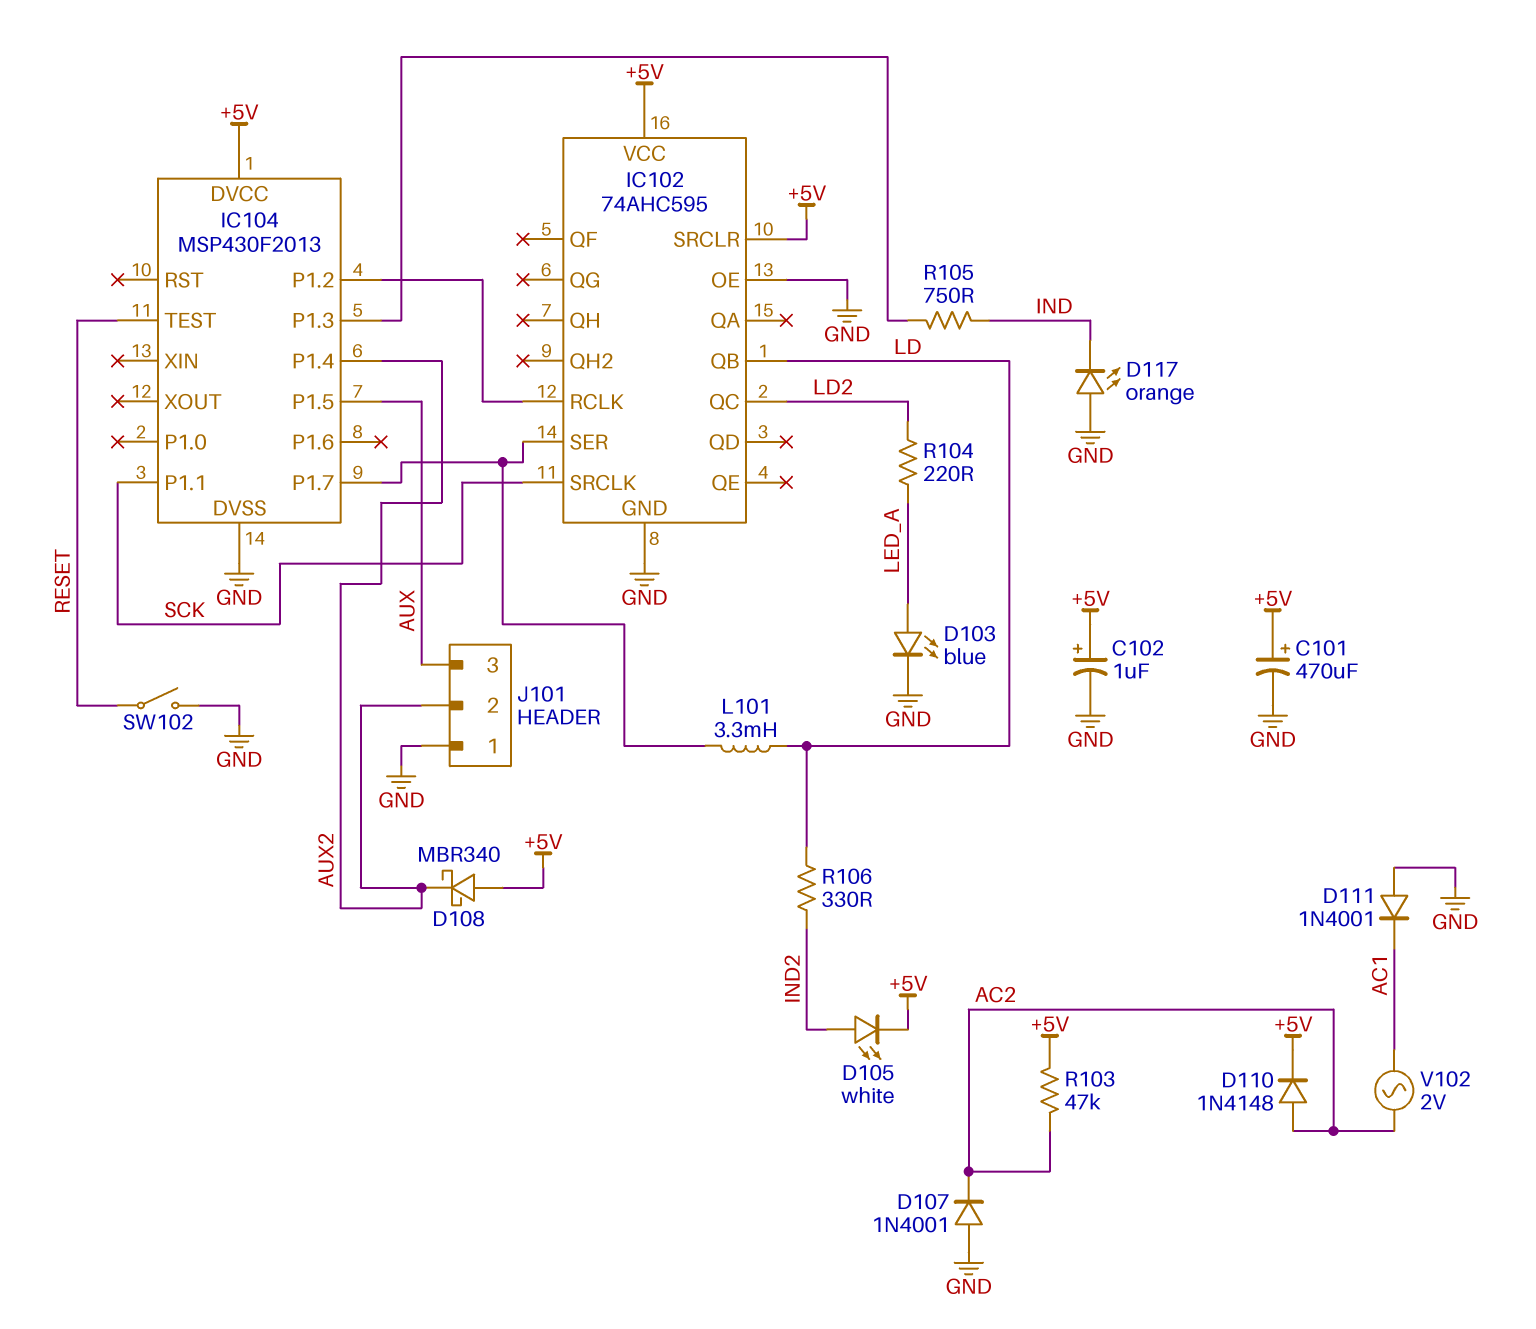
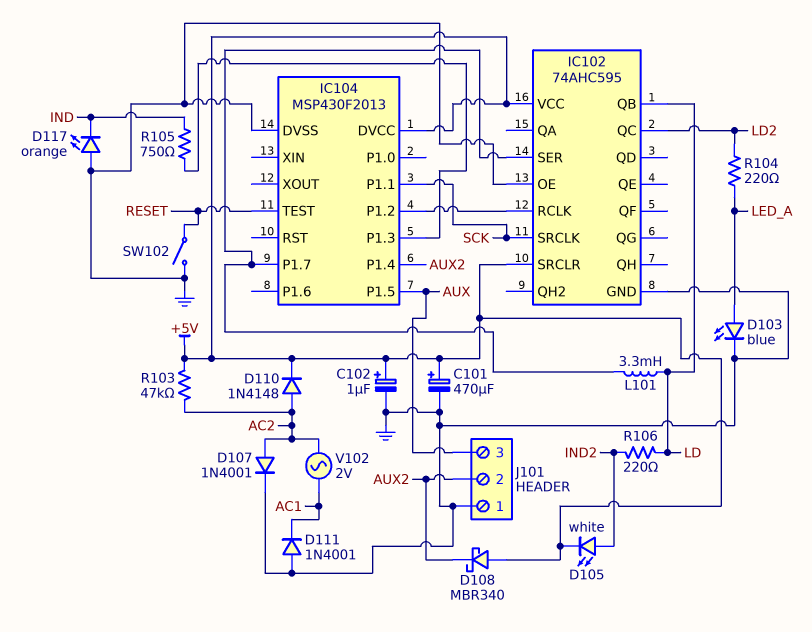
D107: diode 1N4001 (A GND, K AC2) -> diode 1N4001 (A AC2, K GND)
R106: 330 (IND2, LD) -> 220 (IND2, LD)

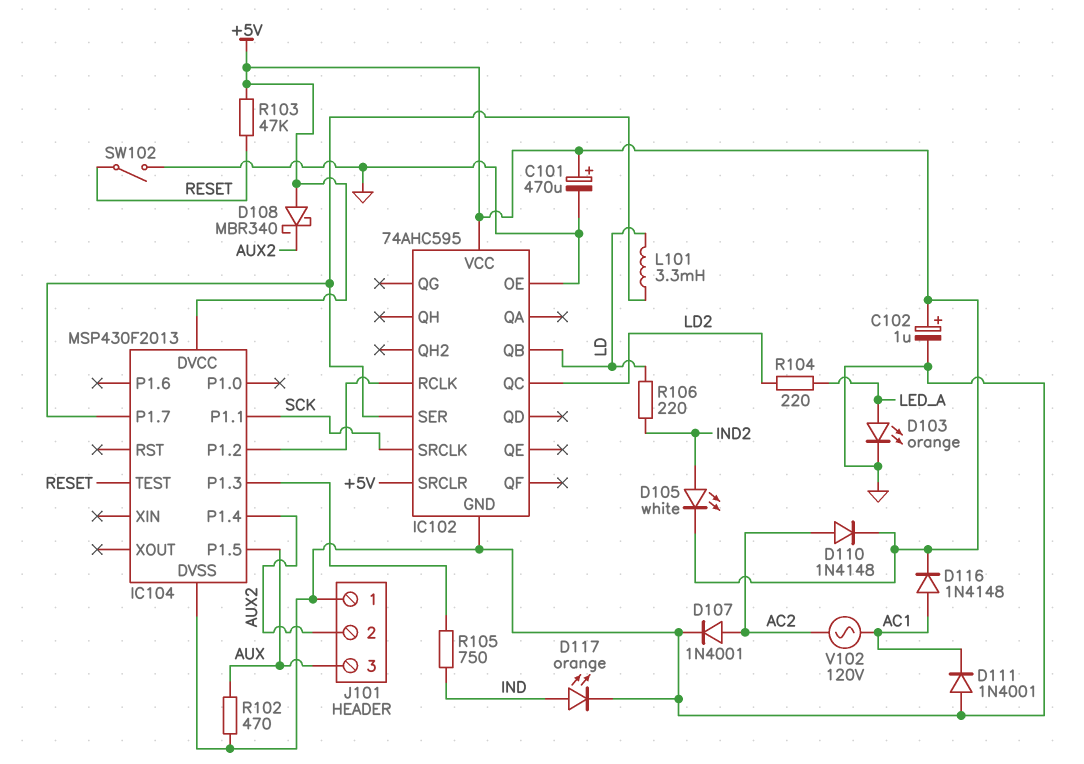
D103: LED blue (A LED_A, K GND) -> LED orange (A LED_A, K GND)
D116: none -> diode 1N4148 (A AC1, K +5V)
D117: LED orange (A GND, K IND) -> LED orange (A IND, K GND)
R102: none -> 470 (AUX, GND)
R103: 47k (+5V, AC2) -> 47k (+5V, RESET)
V102: AC 2V (AC1, AC2) -> AC 120V (AC1, AC2)

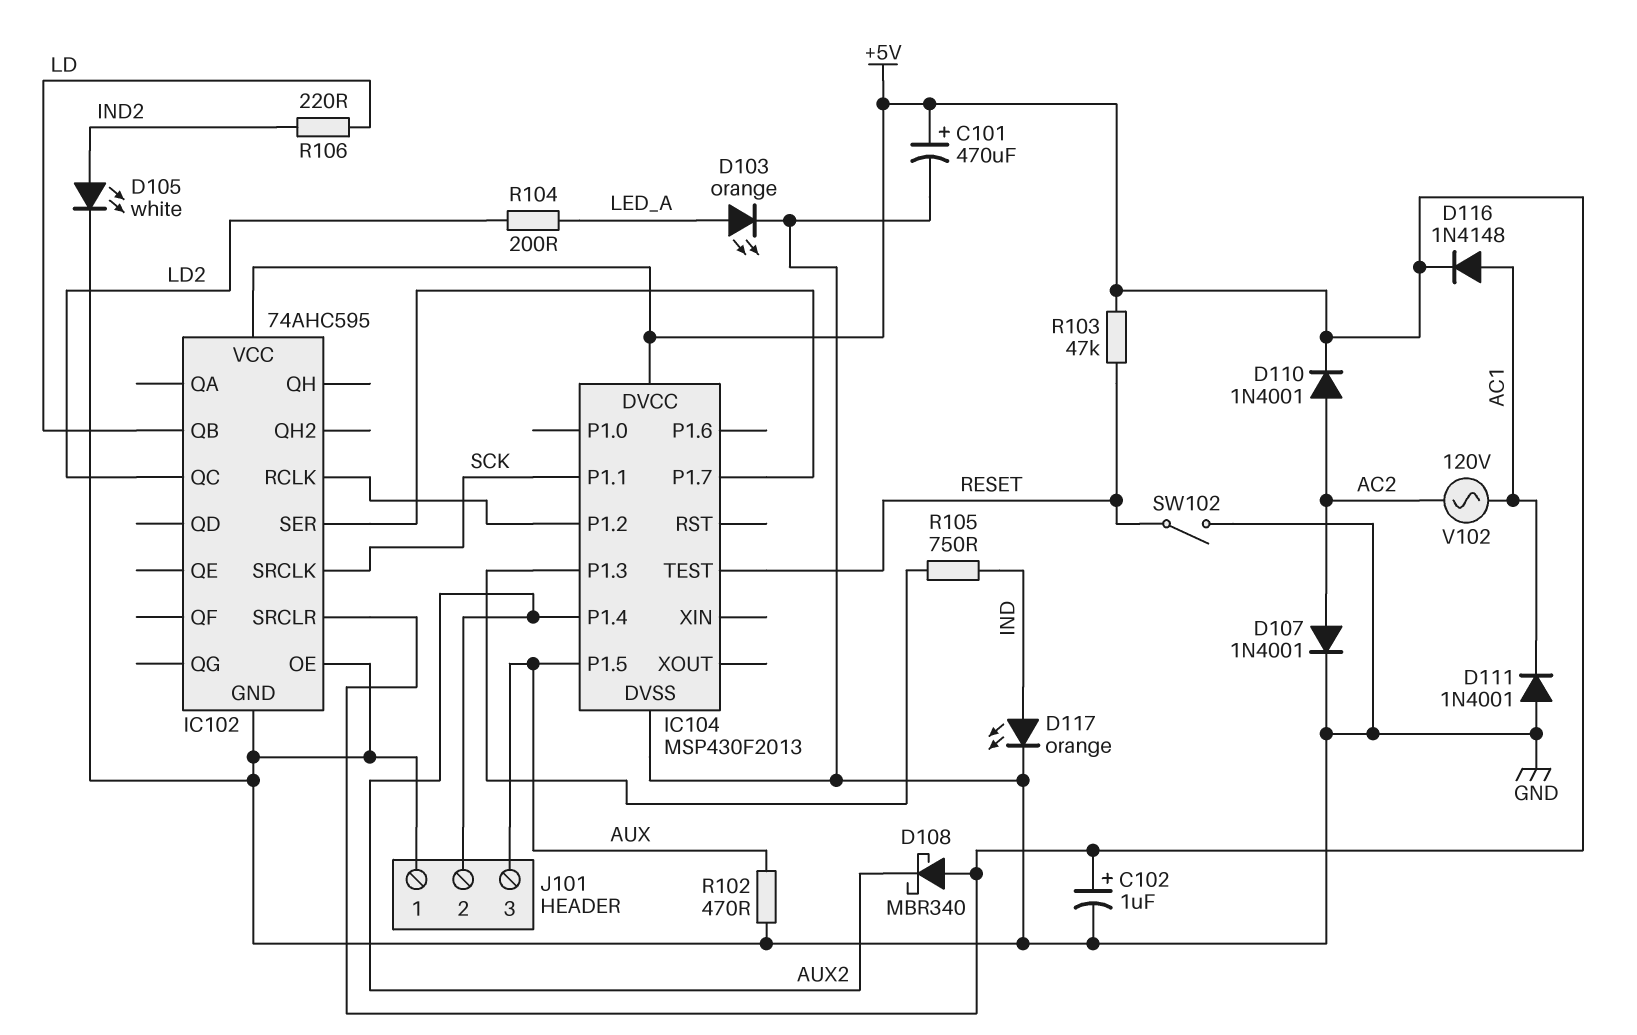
D105: LED white (A IND2, K +5V) -> LED white (A IND2, K GND)
D110: diode 1N4148 (A AC2, K +5V) -> diode 1N4001 (A AC2, K +5V)
L101: 3.3mH (IC102/SER, LD) -> none
R104: 220 (LD2, LED_A) -> 200 (LD2, LED_A)

